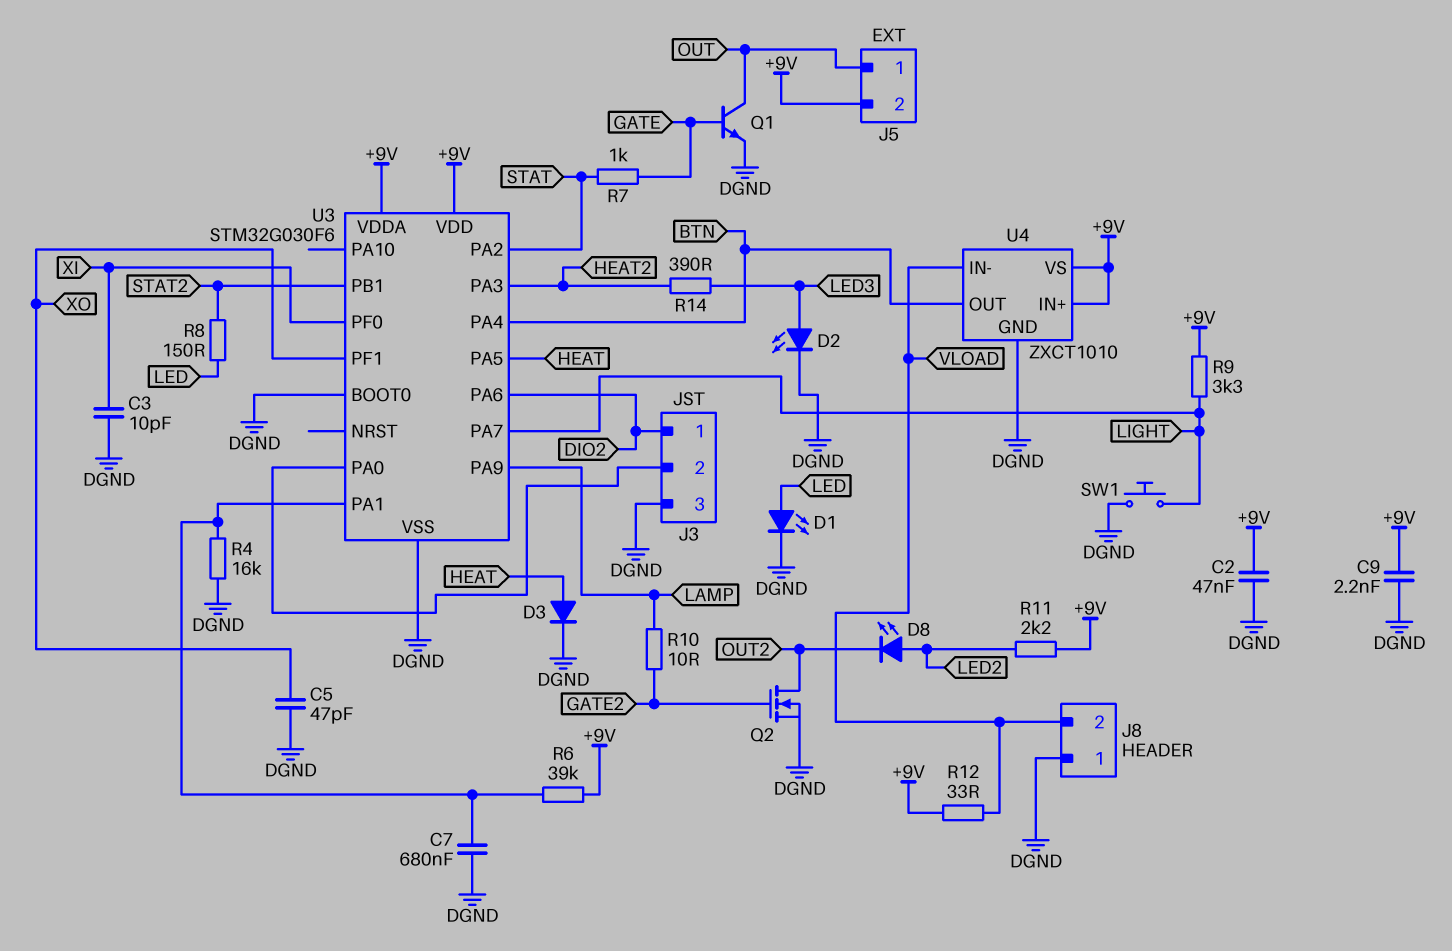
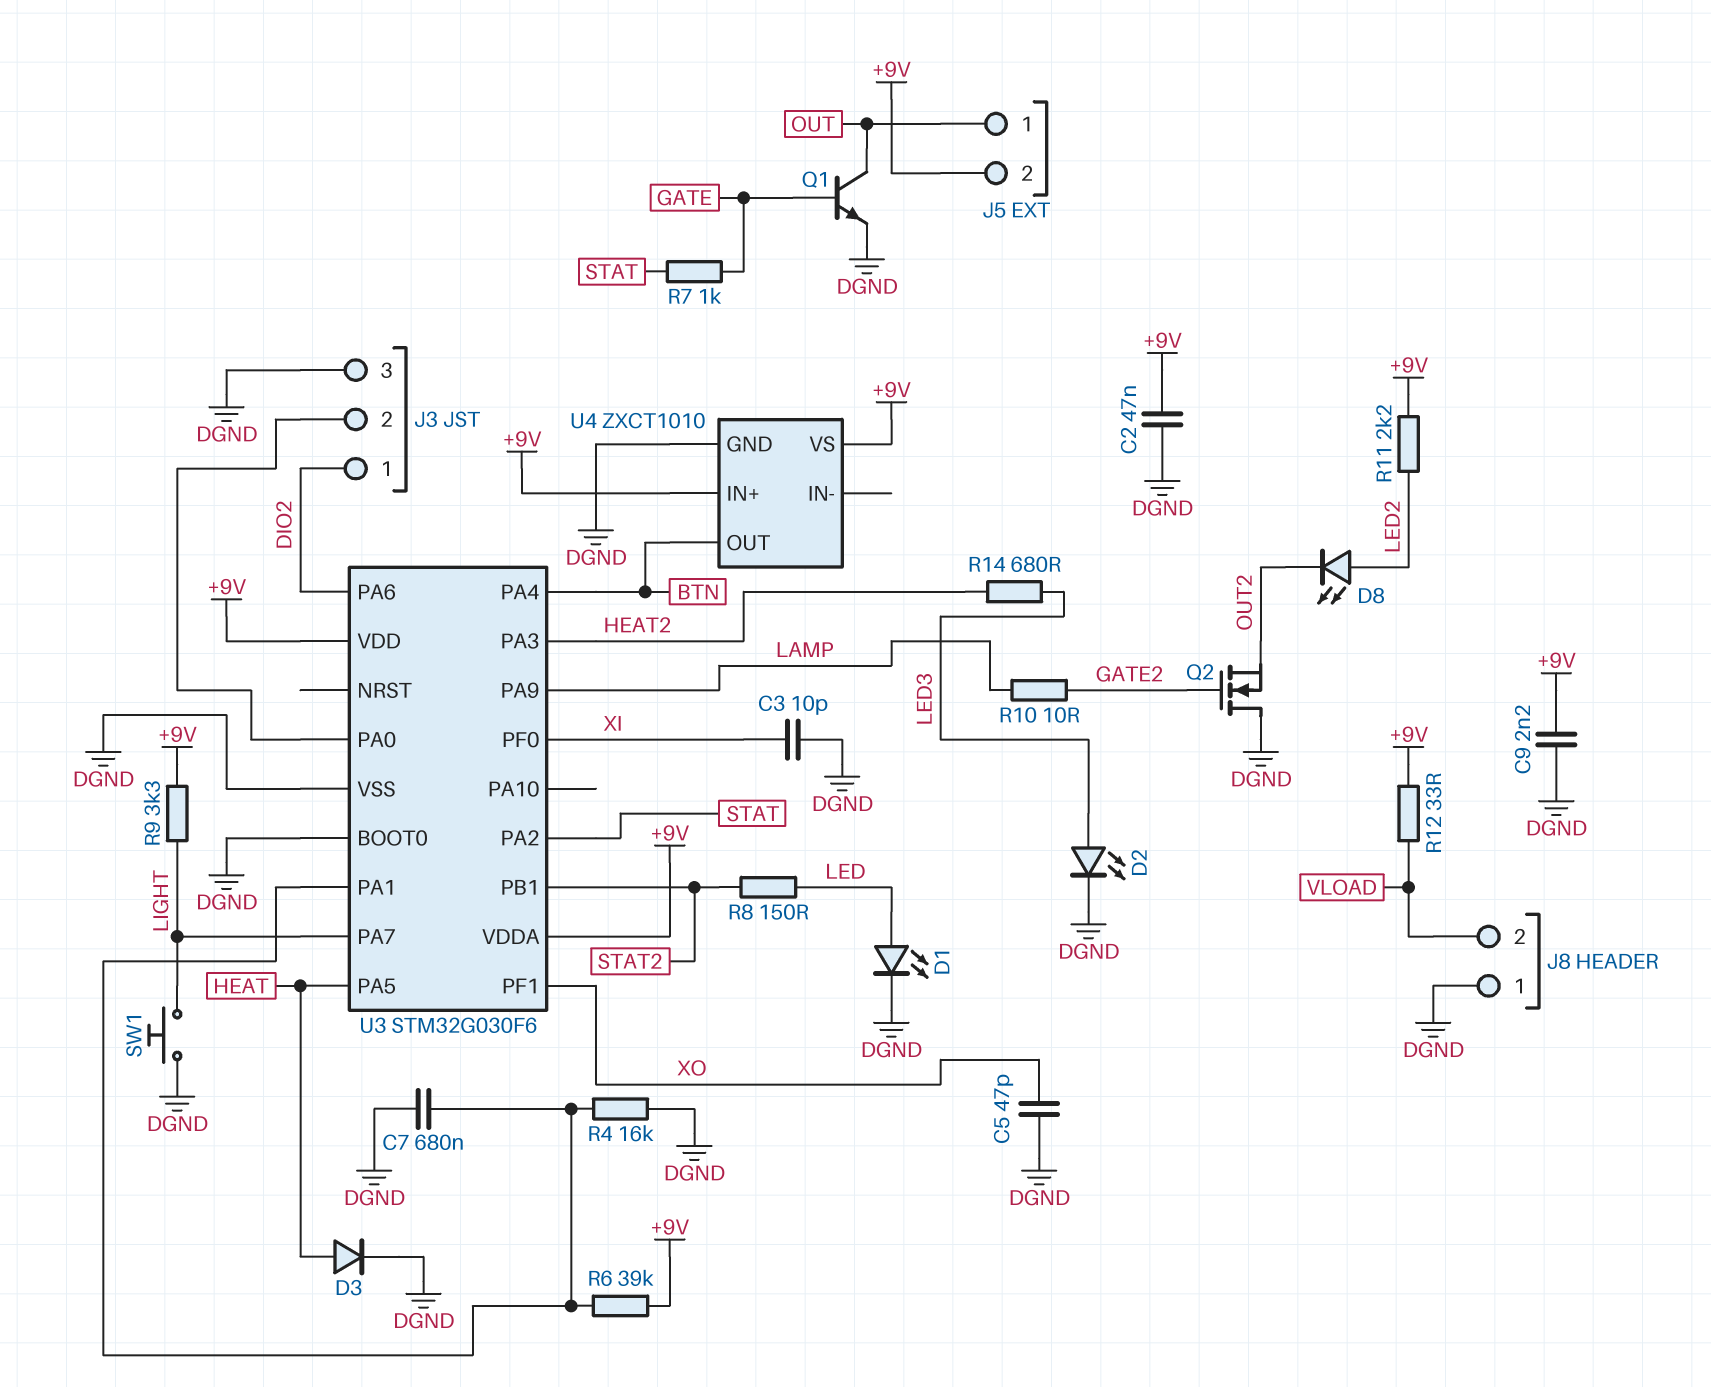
Q2: NMOS (G GATE2, D OUT2, S DGND) -> NMOS (G GATE2, D DGND, S OUT2)
R14: 390 (HEAT2, LED3) -> 680 (HEAT2, LED3)
U4 pin IN-: VLOAD -> none

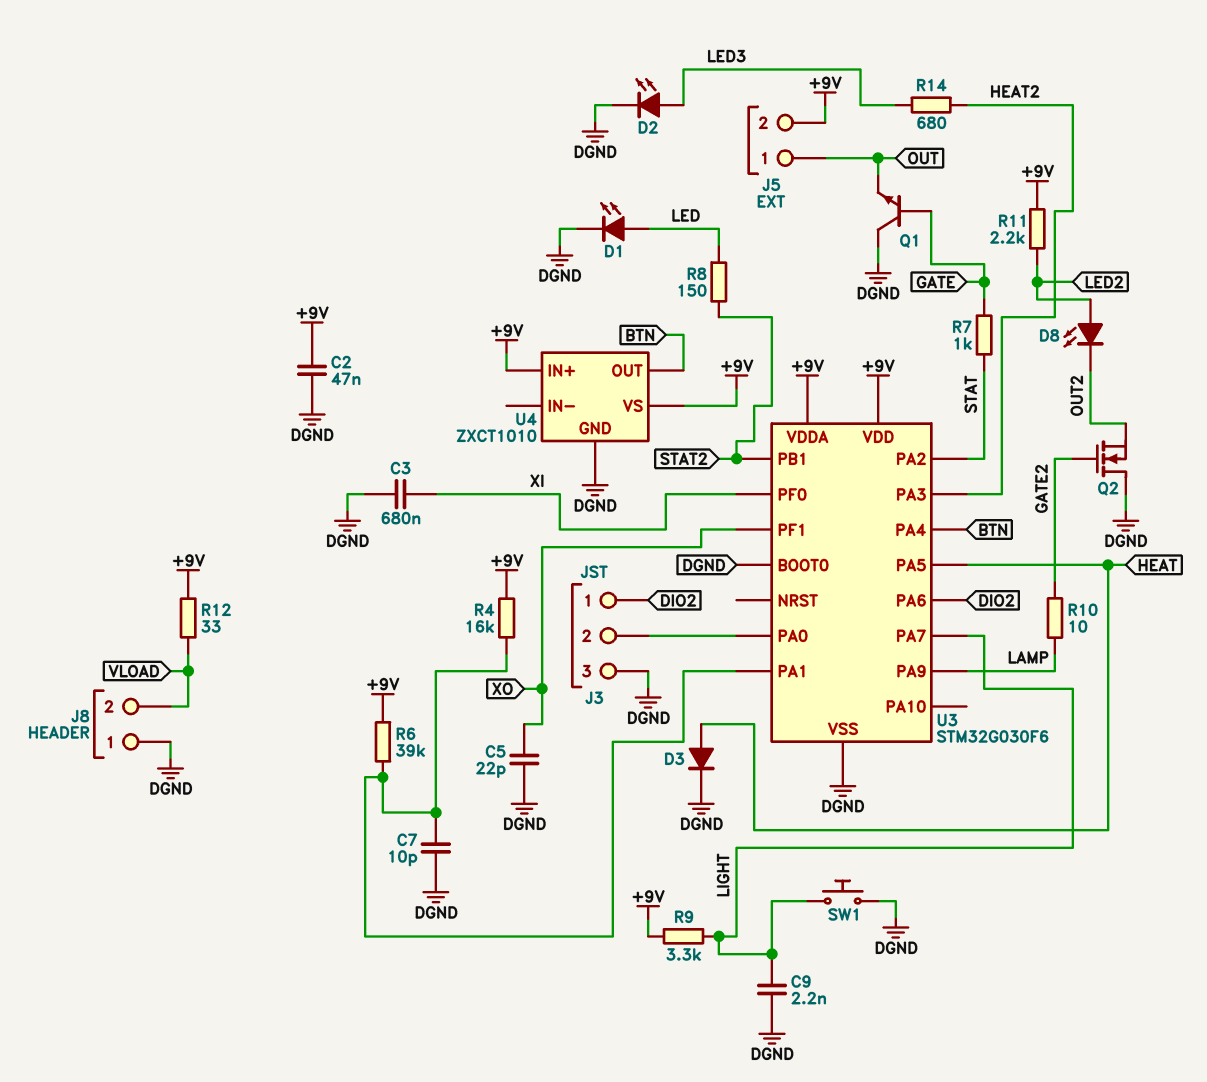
C3: 10pF (DGND, XI) -> 680nF (DGND, XI)
C5: 47pF (DGND, XO) -> 22pF (DGND, XO)
C7: 680nF (DGND, U3/PA1) -> 10pF (DGND, U3/PA1)
C9: 2.2nF (+9V, DGND) -> 2.2nF (DGND, LIGHT)
Q1: NPN (B GATE, C OUT, E DGND) -> NPN (B GATE, C DGND, E OUT)
R4: 16k (DGND, U3/PA1) -> 16k (+9V, U3/PA1)

